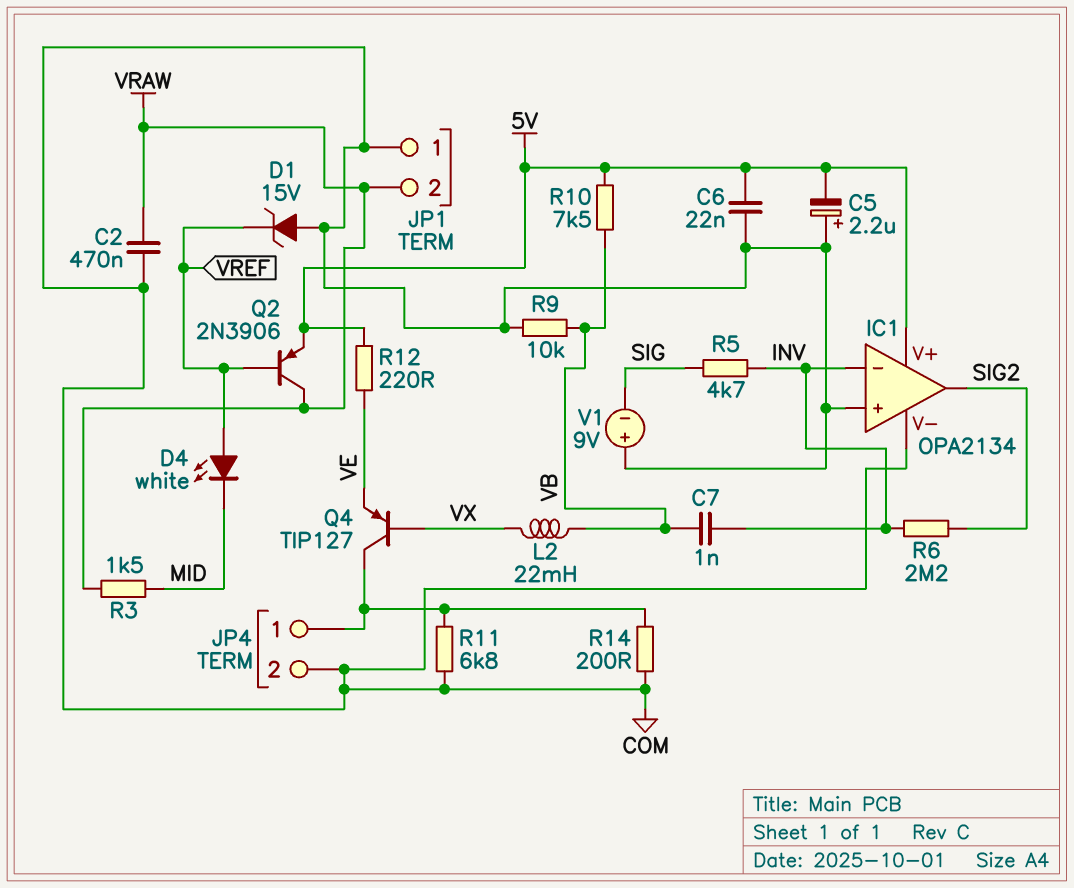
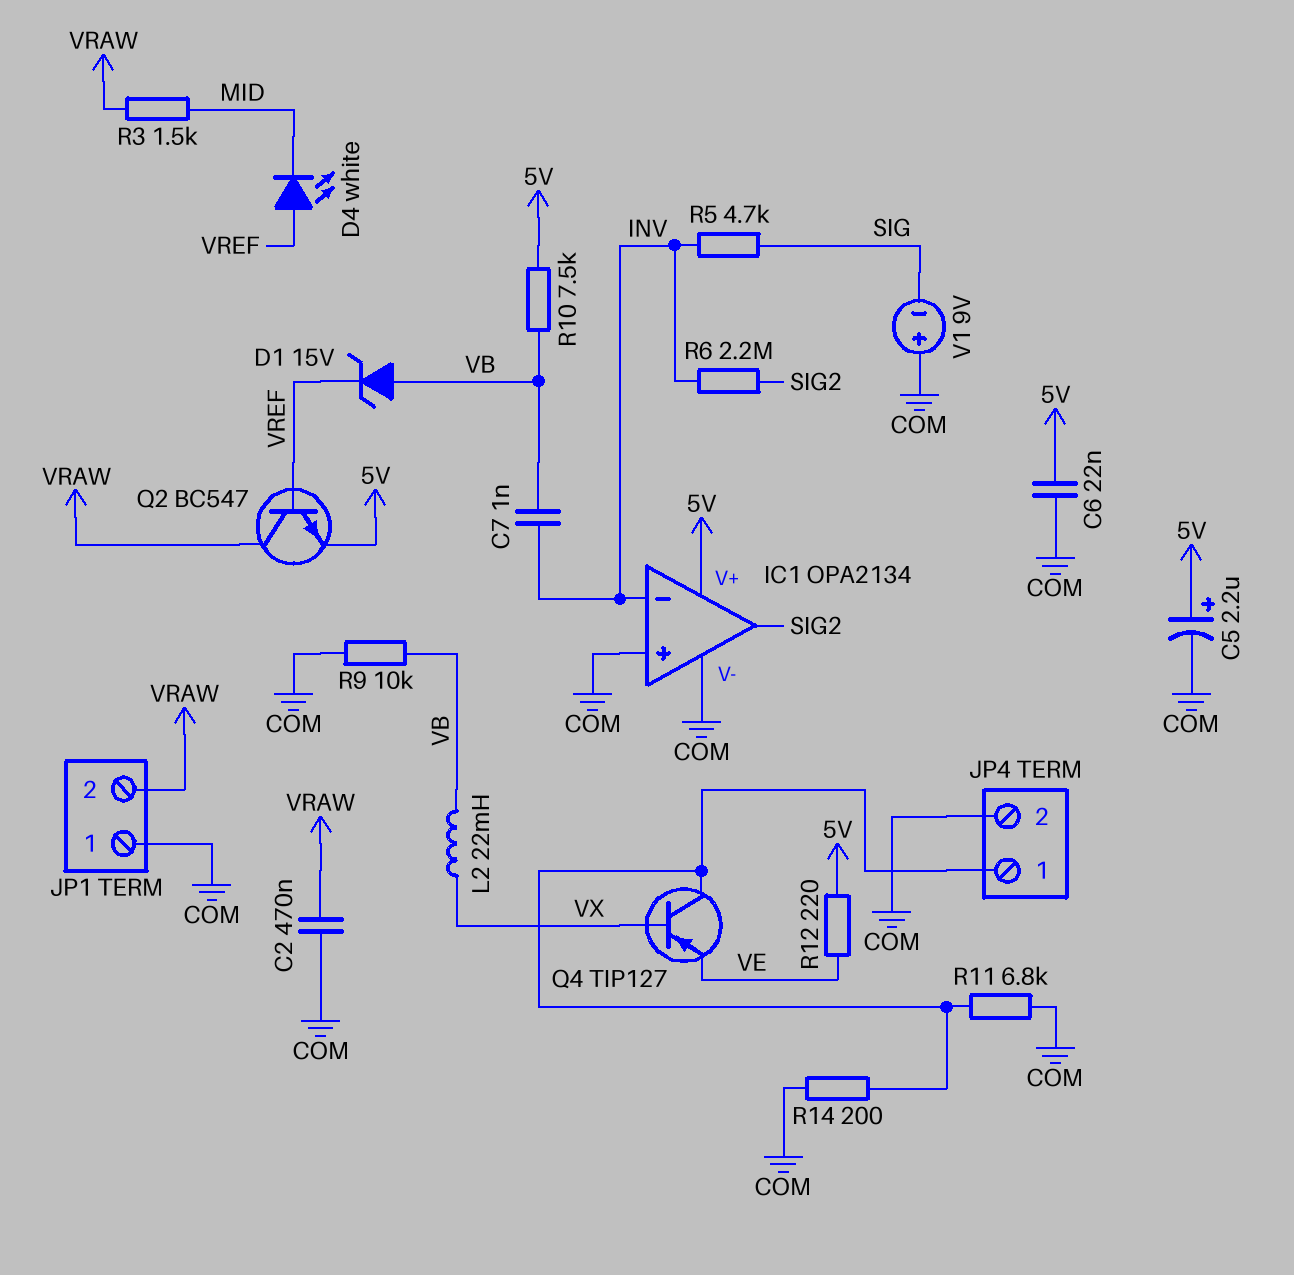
C5: 2.2uF (plus COM, minus 5V) -> 2.2uF (plus 5V, minus COM)
D1: zener 15V (A COM, K VREF) -> zener 15V (A VB, K VREF)
Q2: PNP 2N3906 (B VREF, C VRAW, E 5V) -> NPN BC547 (B VREF, C VRAW, E 5V)

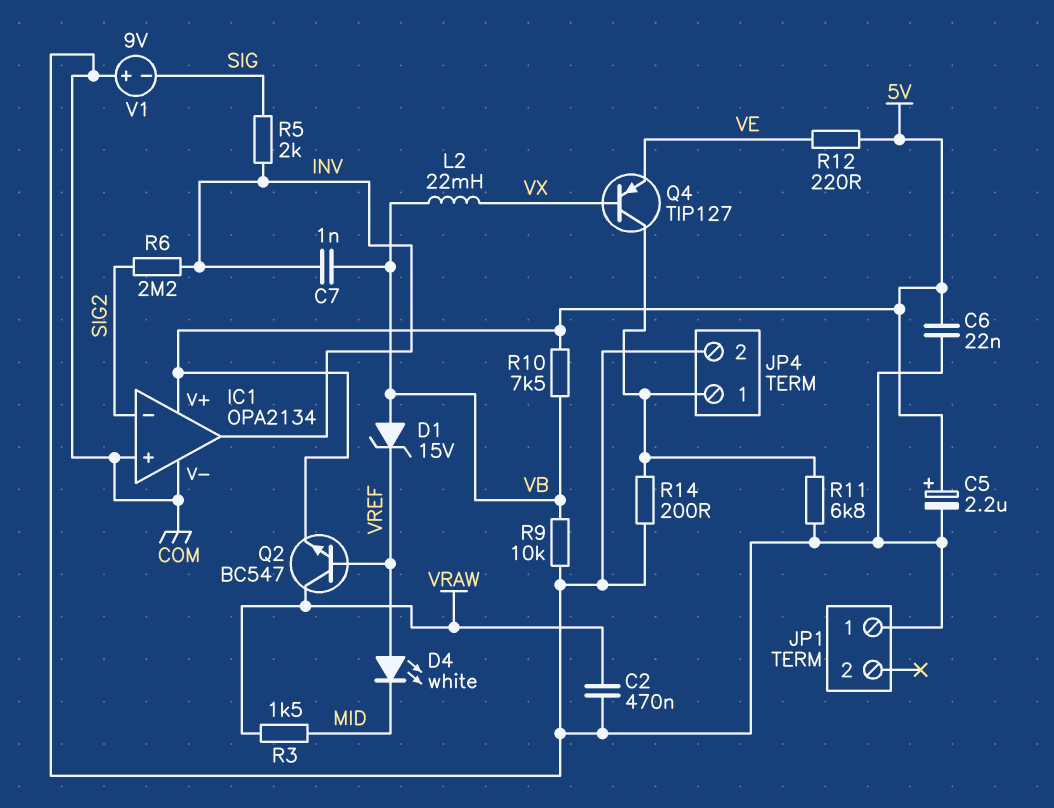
IC1 pin in-: INV -> SIG2
IC1 pin out: SIG2 -> INV
JP1 pin 2: VRAW -> none
R5: 4.7k (INV, SIG) -> 2k (INV, SIG)

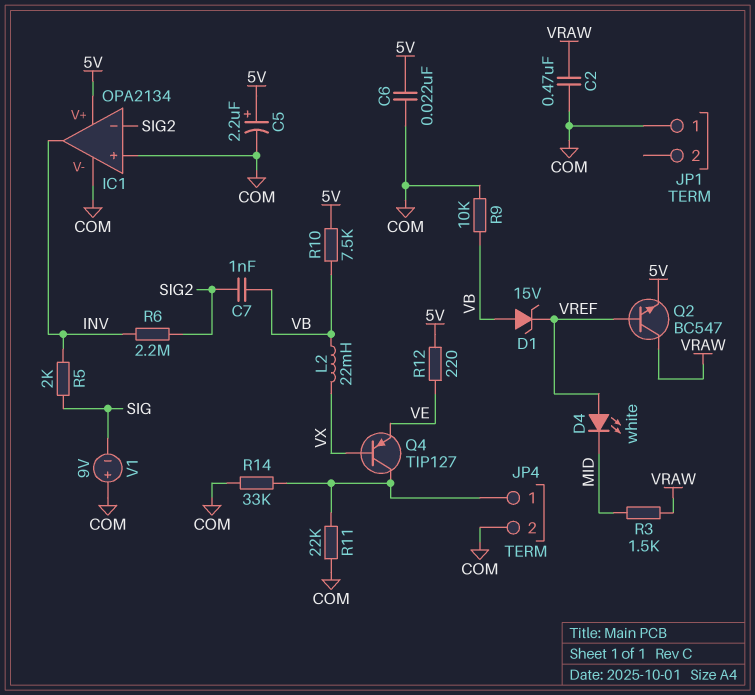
C7: 1nF (INV, VB) -> 1nF (SIG2, VB)
R11: 6.8k (COM, JP4/1) -> 22k (COM, JP4/1)
R14: 200 (COM, JP4/1) -> 33k (COM, JP4/1)

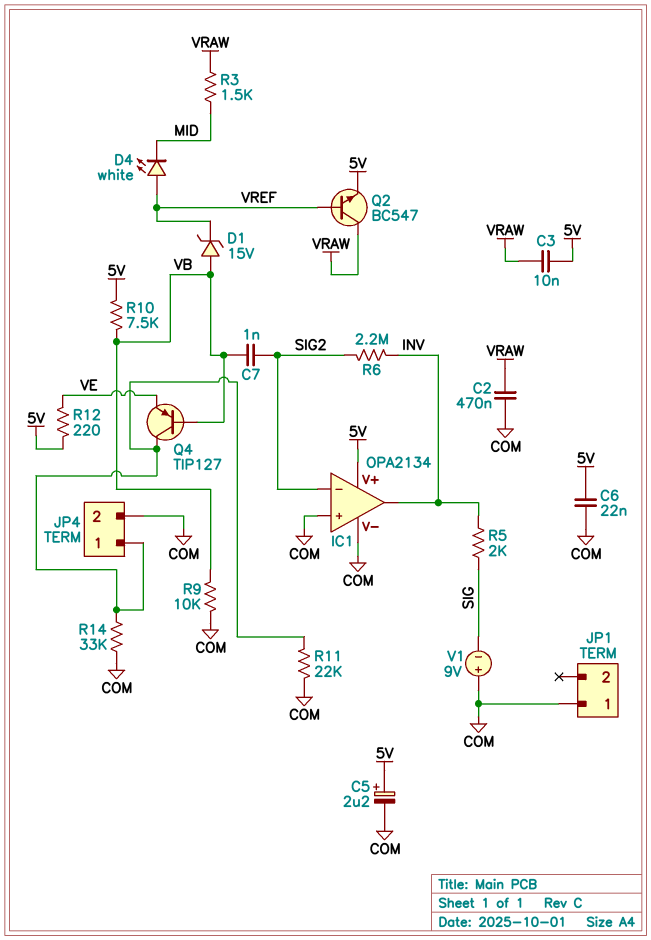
C3: none -> 10nF (5V, VRAW)
L2: 22mH (VB, VX) -> none
Q4: PNP TIP127 (B VX, C JP4/1, E VE) -> PNP TIP127 (B VB, C JP4/1, E VE)

